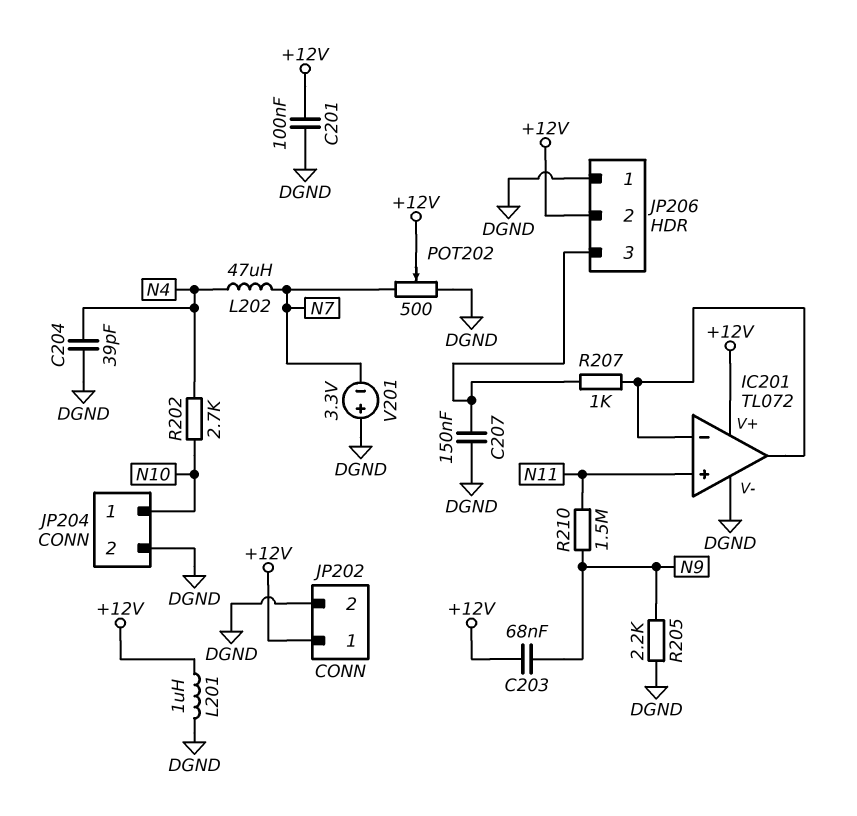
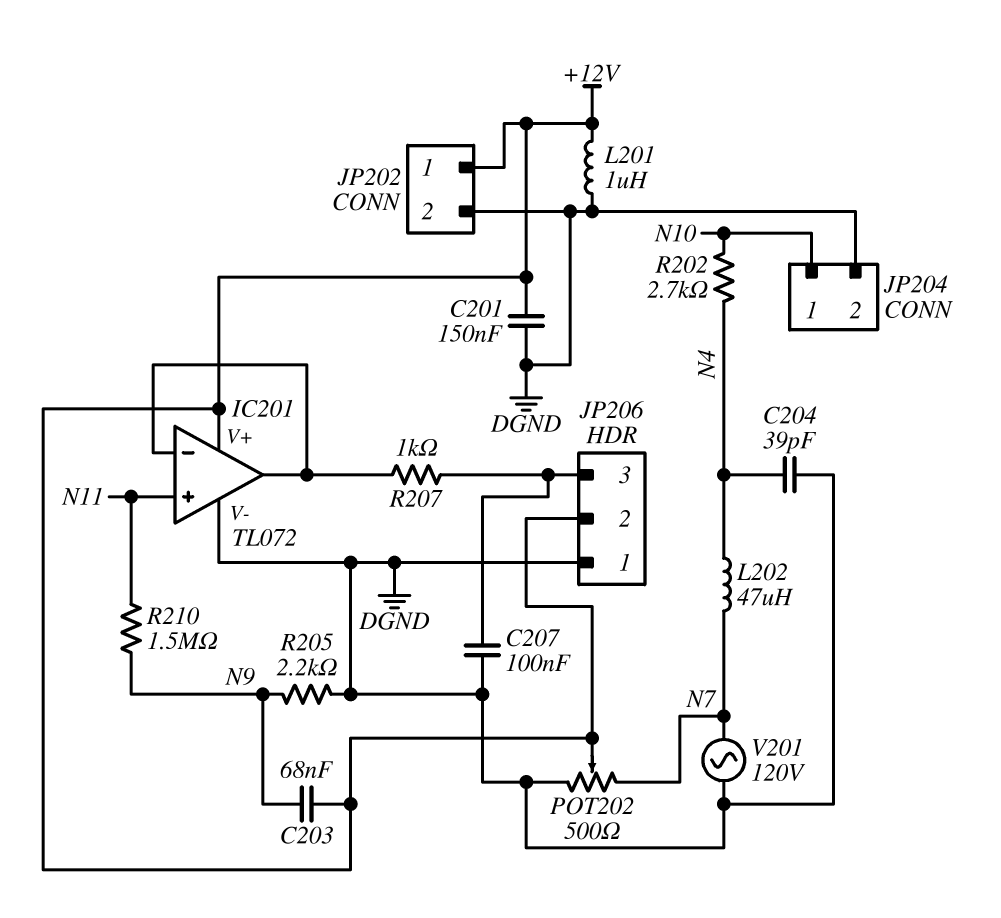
C201: 100nF (+12V, DGND) -> 150nF (+12V, DGND)
C207: 150nF (DGND, JP206/3) -> 100nF (DGND, JP206/3)
V201: 3.3V (plus DGND, minus N7) -> AC 120V (DGND, N7)

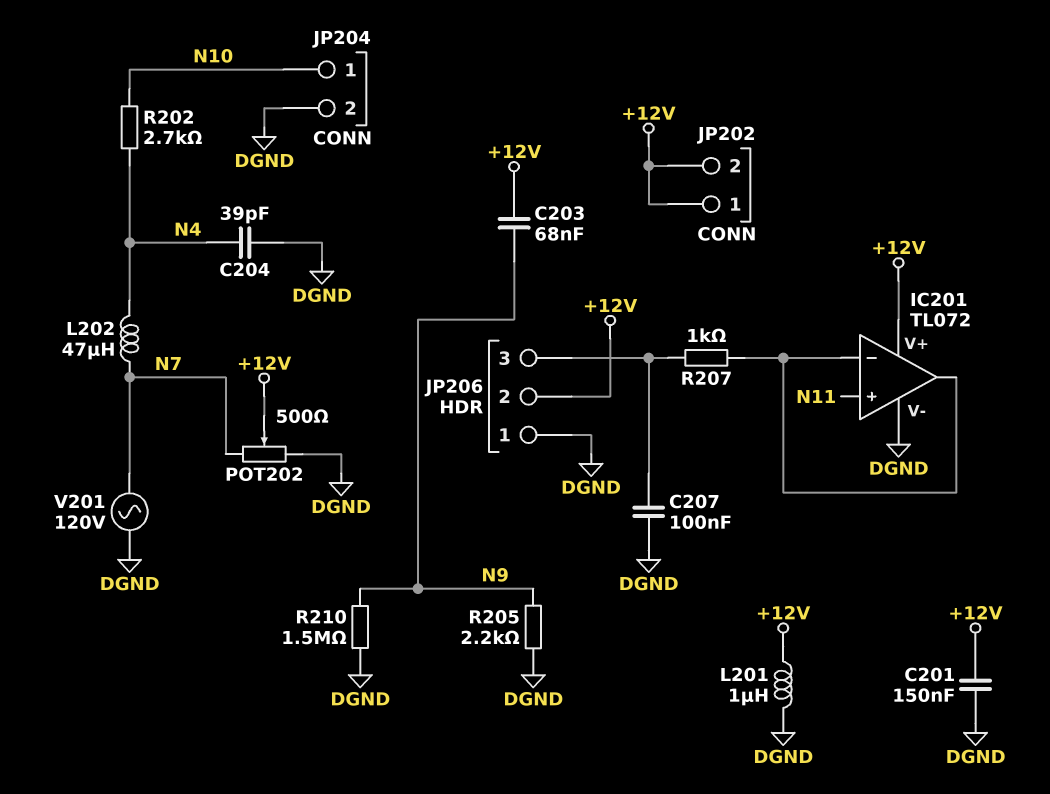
JP202 pin 2: DGND -> +12V
R210: 1.5M (N9, N11) -> 1.5M (DGND, N9)

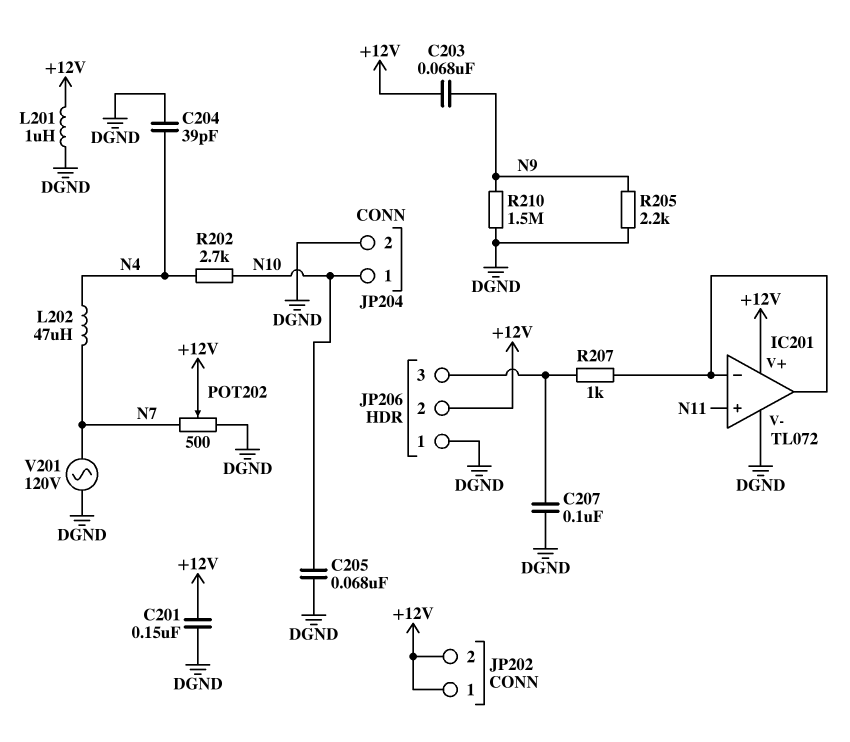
C205: none -> 68nF (DGND, N10)

